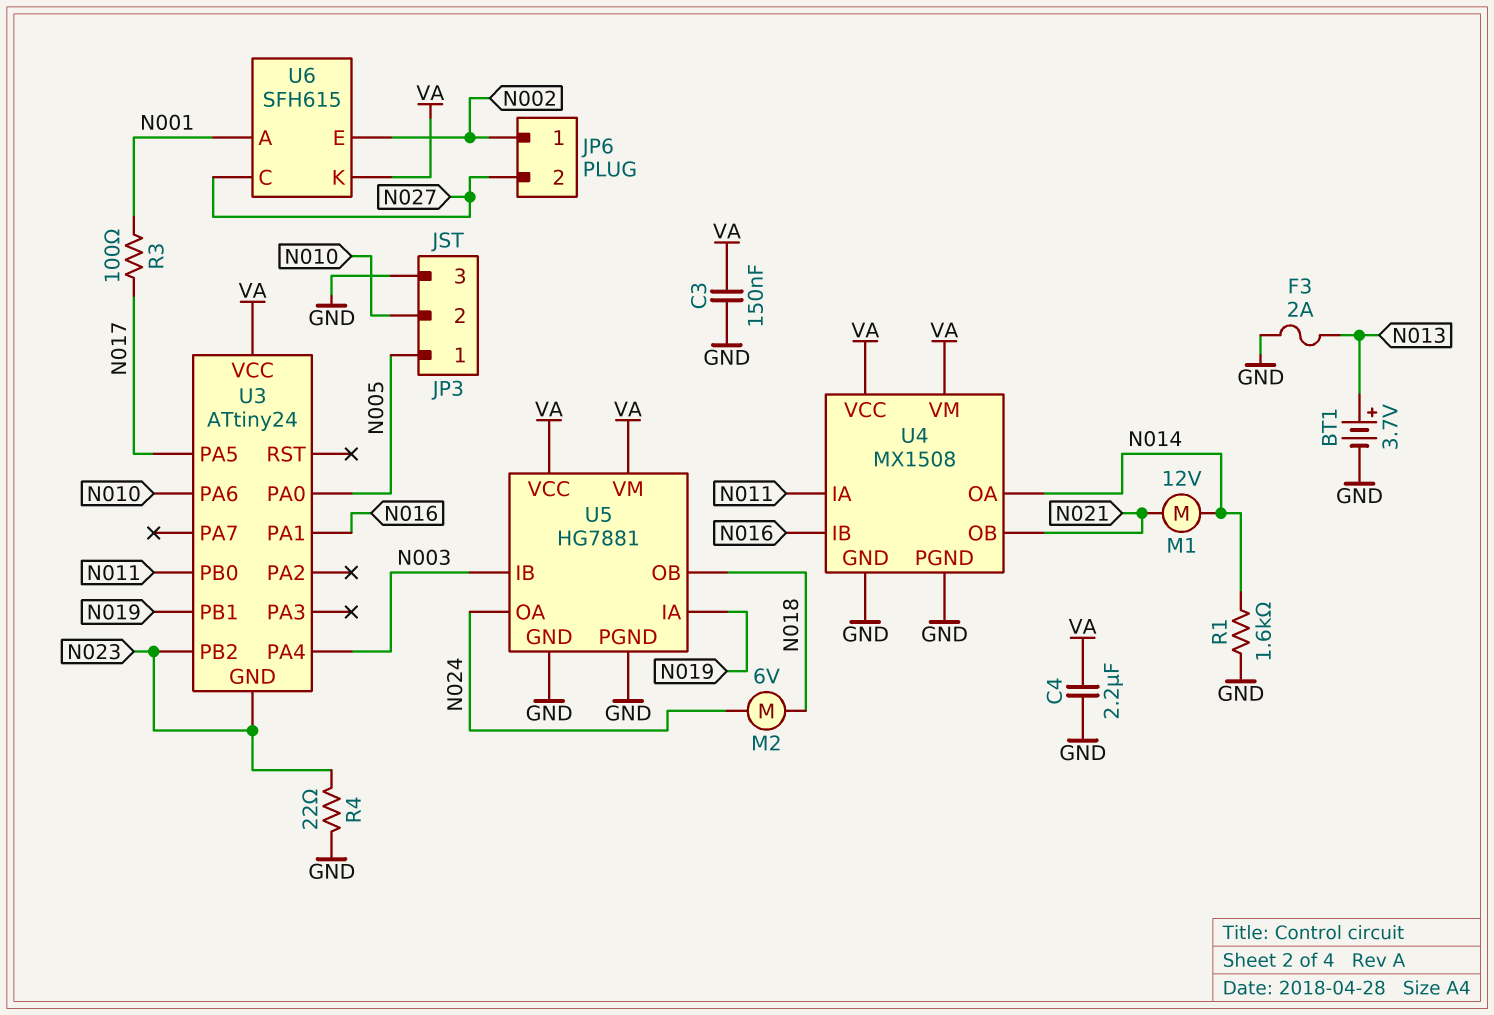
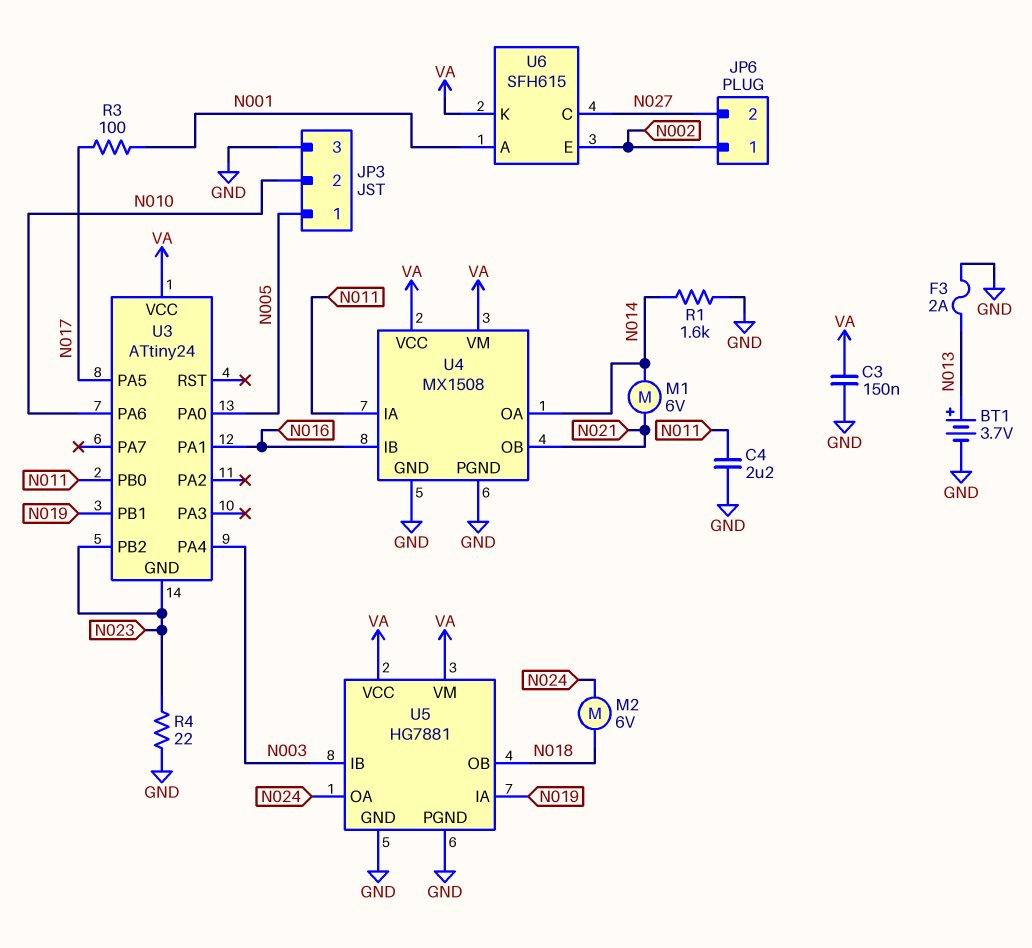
C4: 2.2uF (GND, VA) -> 2.2uF (GND, N011)
M1: motor 12V (N014, N021) -> motor 6V (N014, N021)

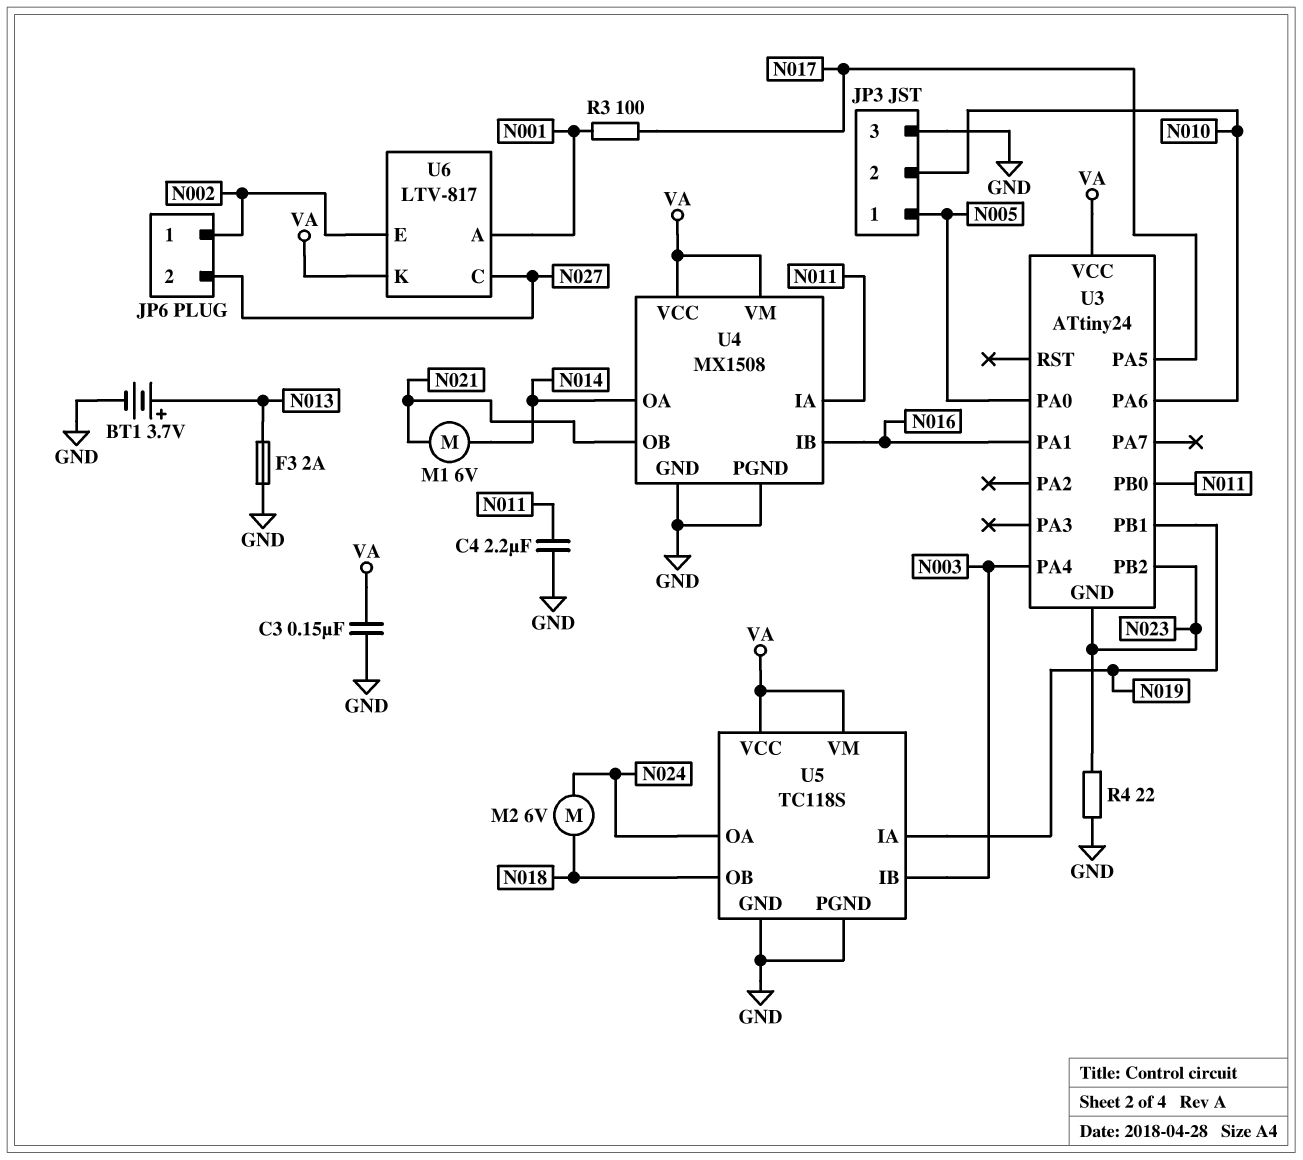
R1: 1.6k (GND, N014) -> none
U5: HG7881 -> TC118S
U6: SFH615 -> LTV-817

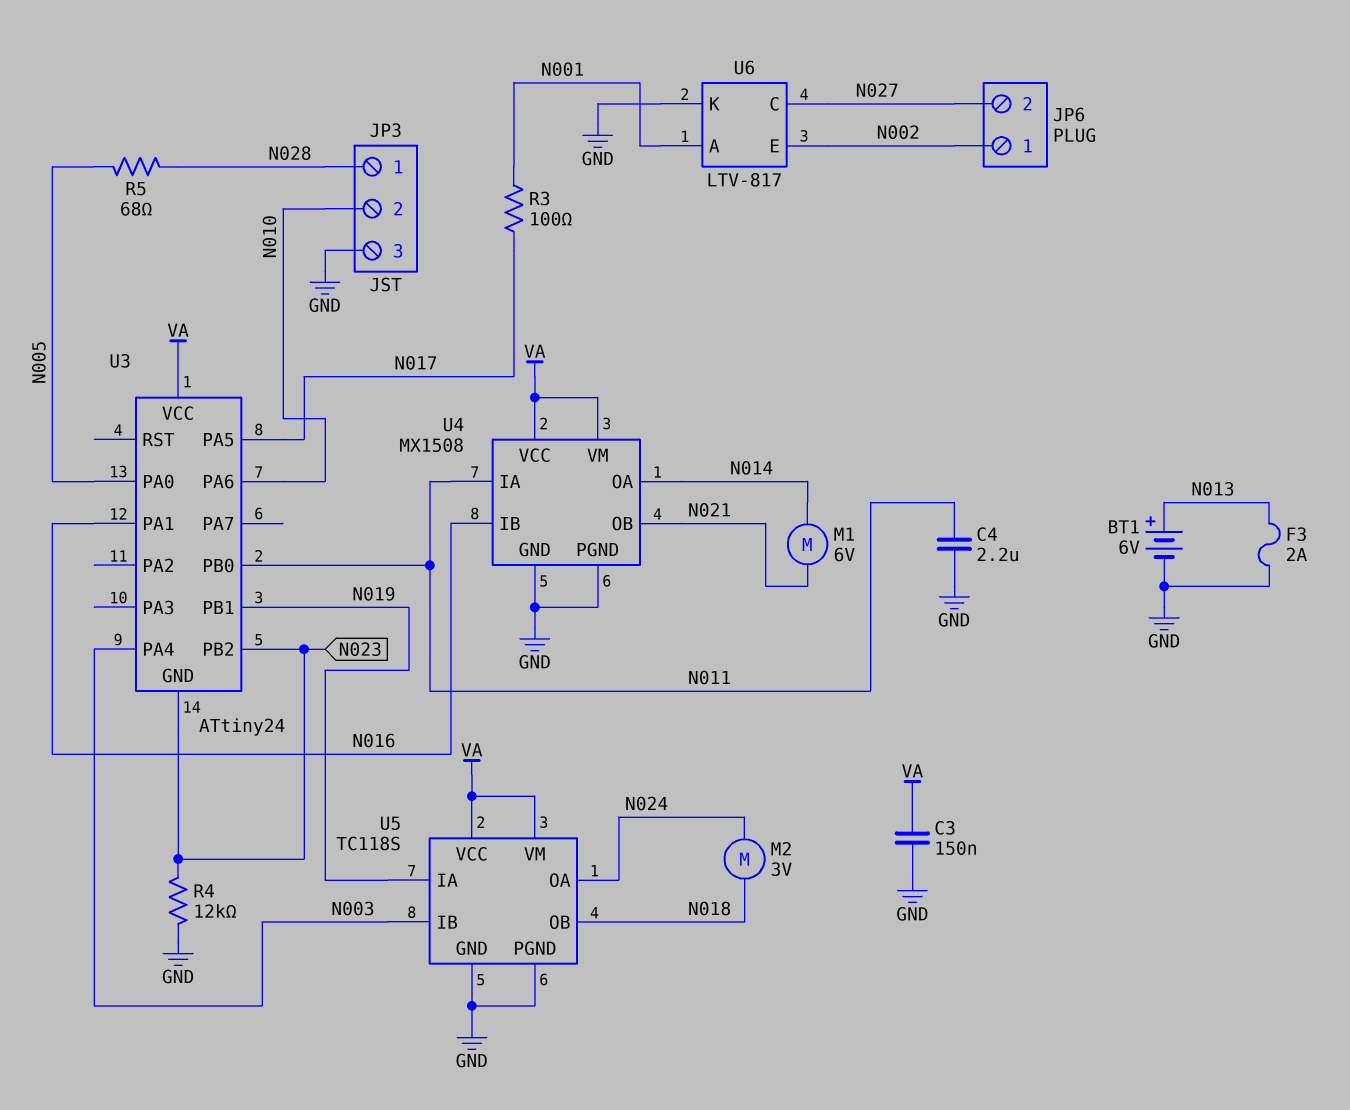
BT1: 3.7V (plus N013, minus GND) -> 6V (plus N013, minus GND)
JP3 pin 1: N005 -> N028
M2: motor 6V (N018, N024) -> motor 3V (N018, N024)
R4: 22 (GND, N023) -> 12k (GND, N023)
R5: none -> 68 (N005, N028)
U6 pin K: VA -> GND

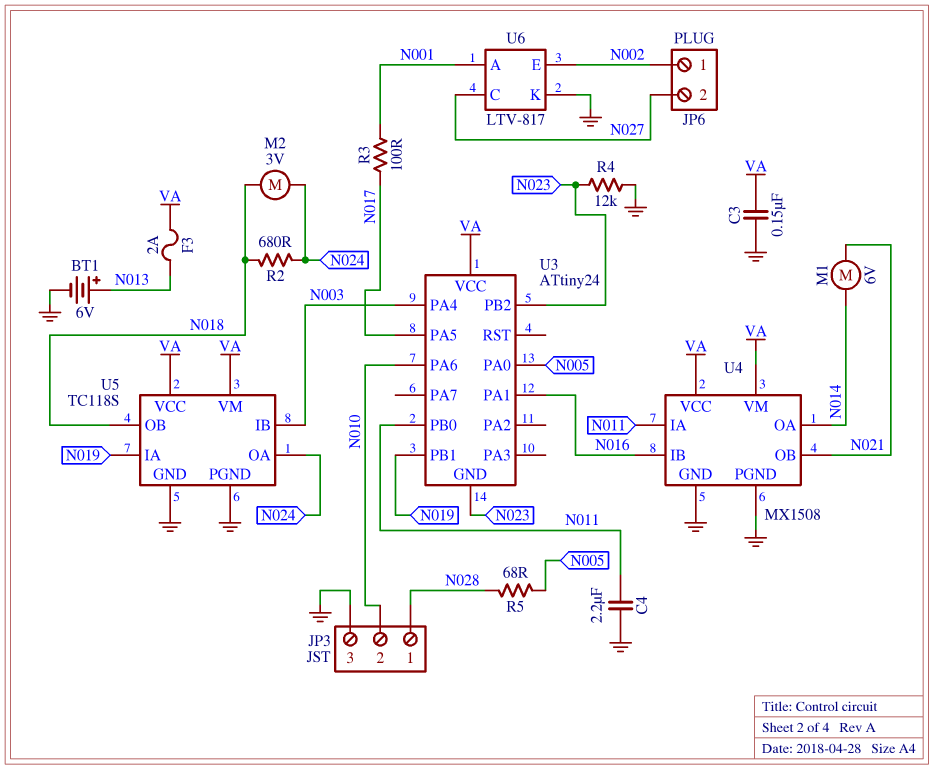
F3: 2A (GND, N013) -> 2A (N013, VA)
R2: none -> 680 (N018, N024)

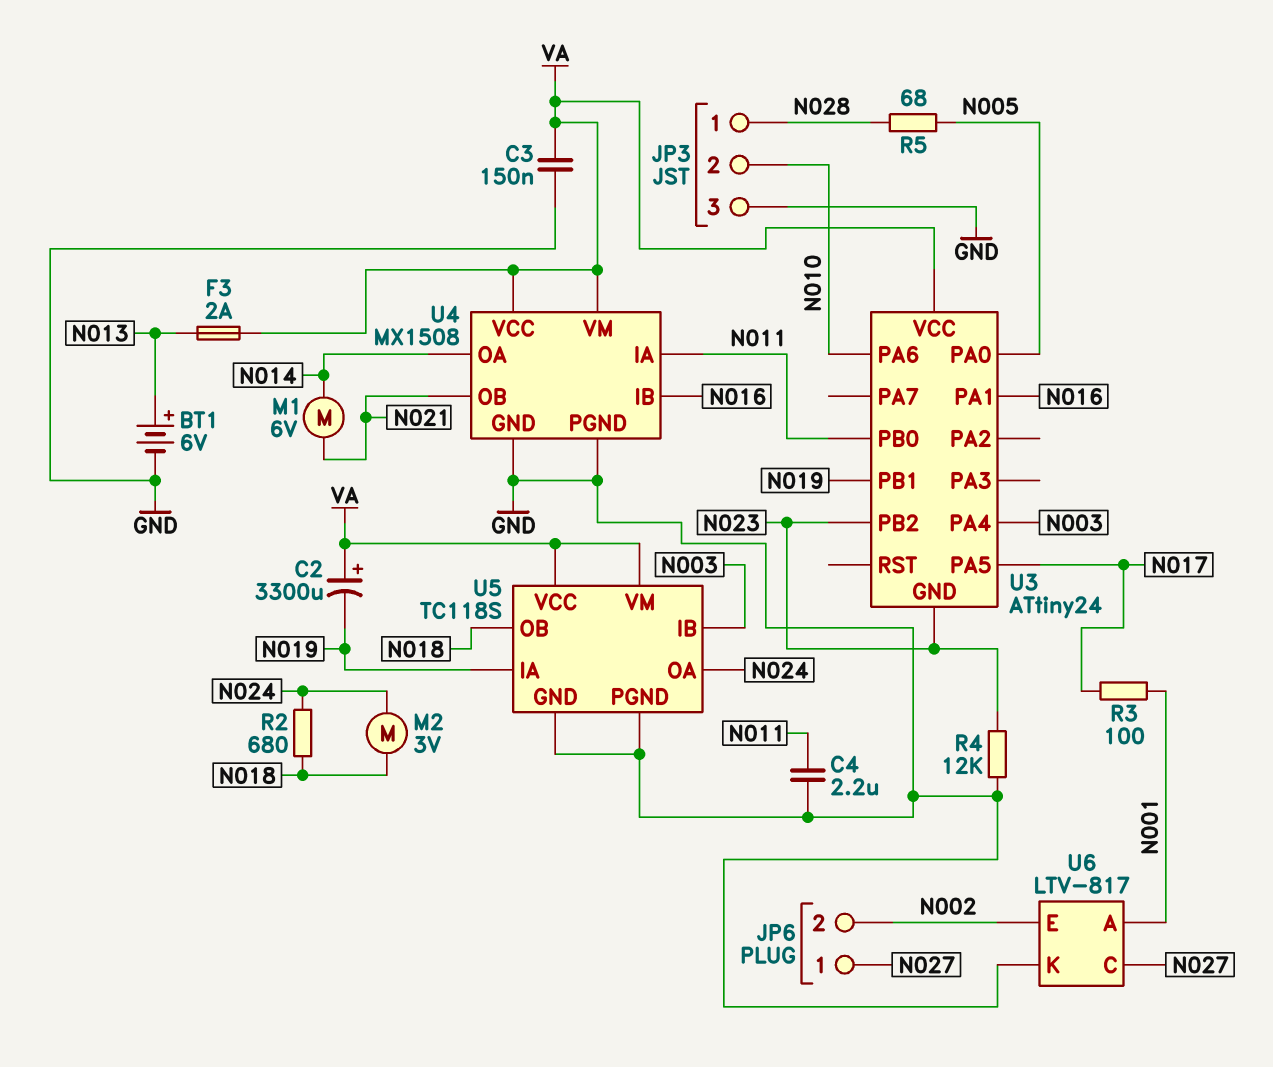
C2: none -> 3300uF (plus VA, minus N019)
JP6 pin 1: N002 -> N027
JP6 pin 2: N027 -> N002

